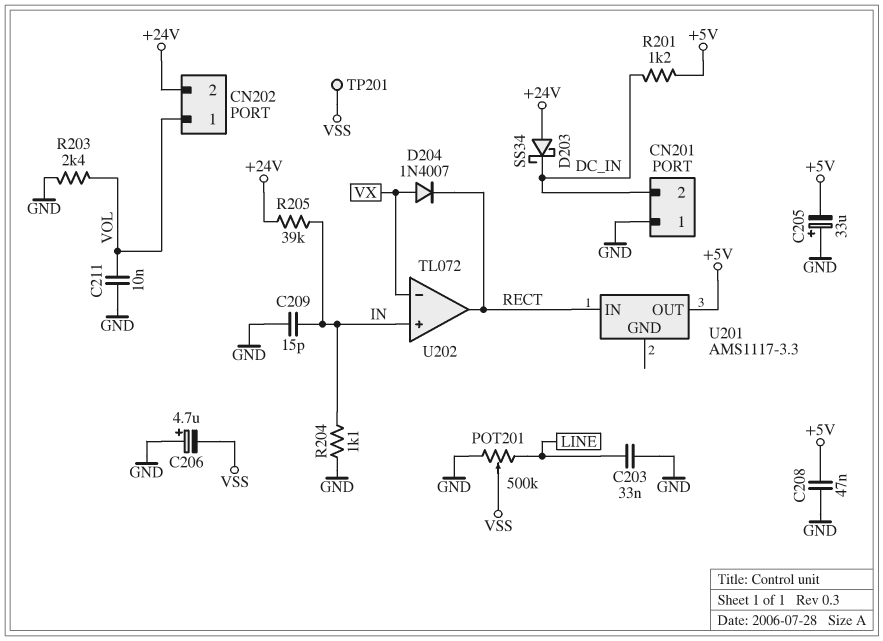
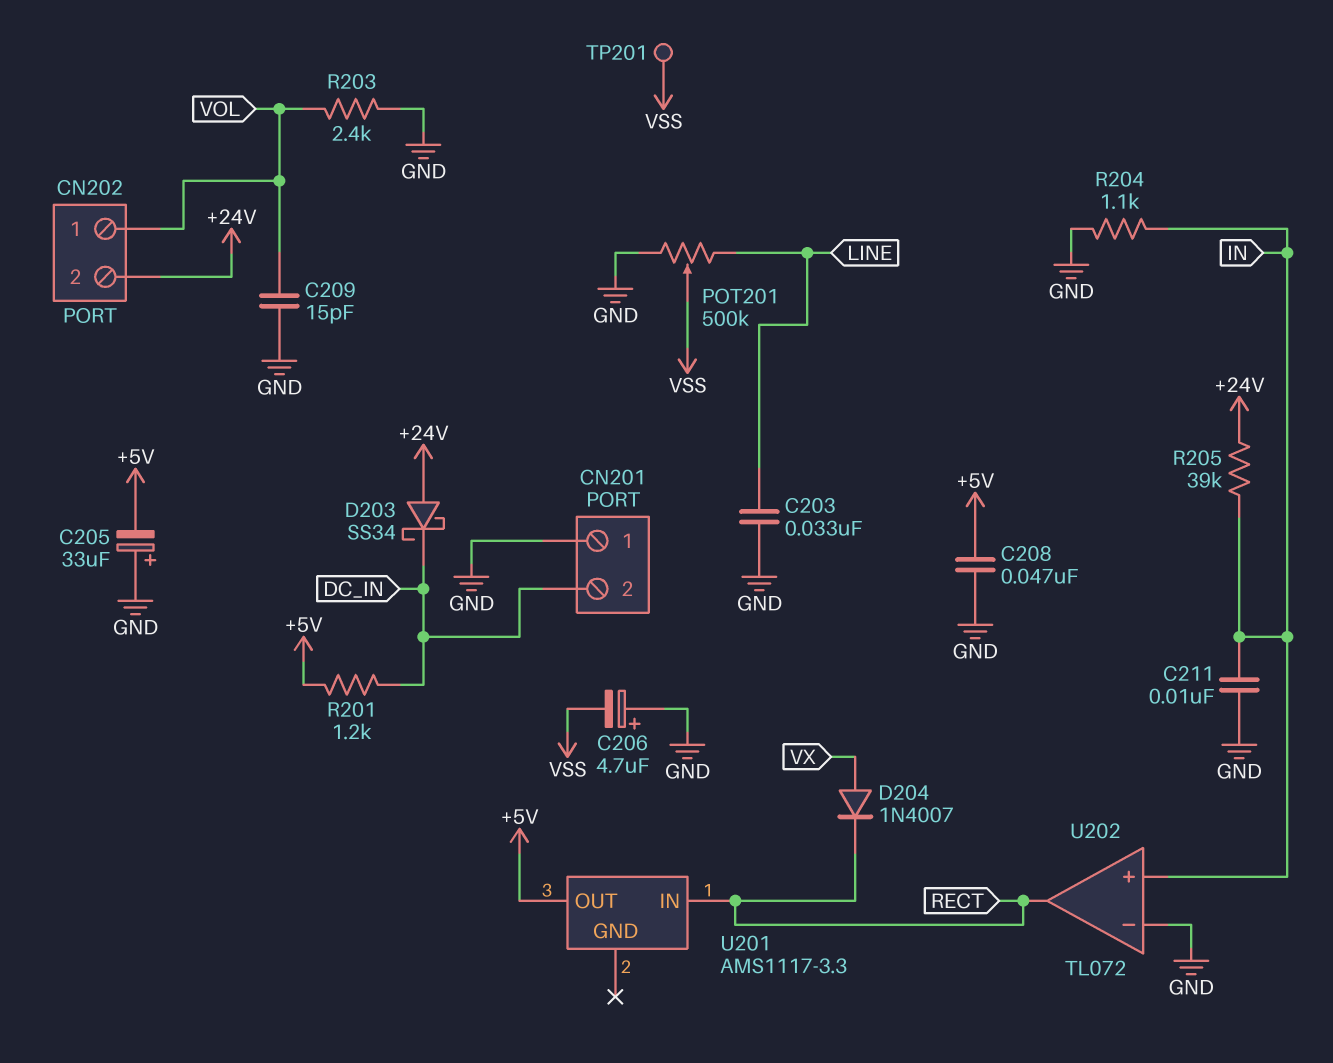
C209: 15pF (GND, IN) -> 15pF (GND, VOL)
C211: 10nF (GND, VOL) -> 10nF (GND, IN)
U202 pin in-: VX -> GND

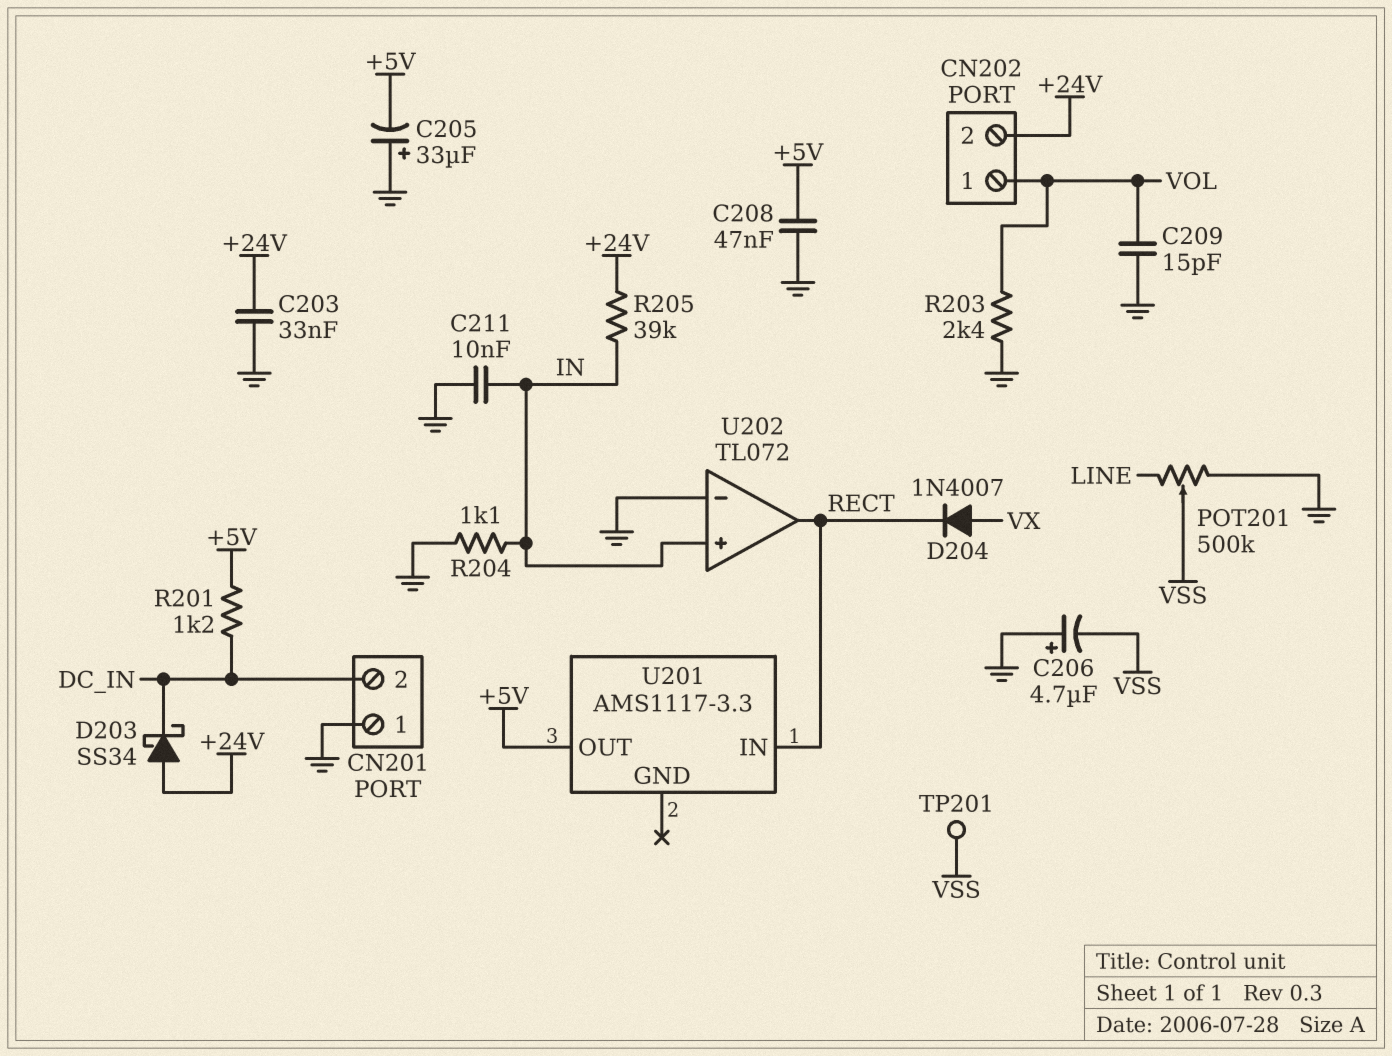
C203: 33nF (GND, LINE) -> 33nF (+24V, GND)

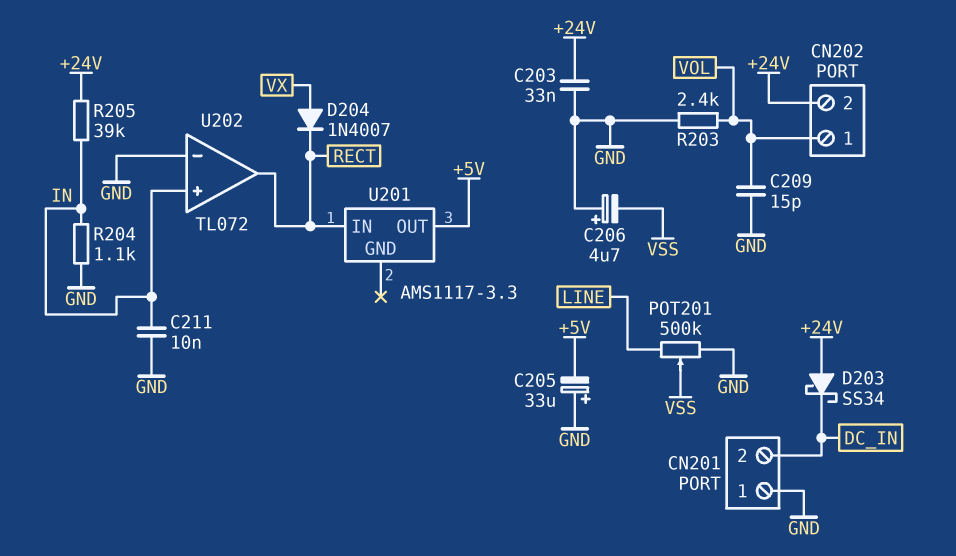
C208: 47nF (+5V, GND) -> none
R201: 1.2k (+5V, DC_IN) -> none
TP201: test point (VSS) -> none

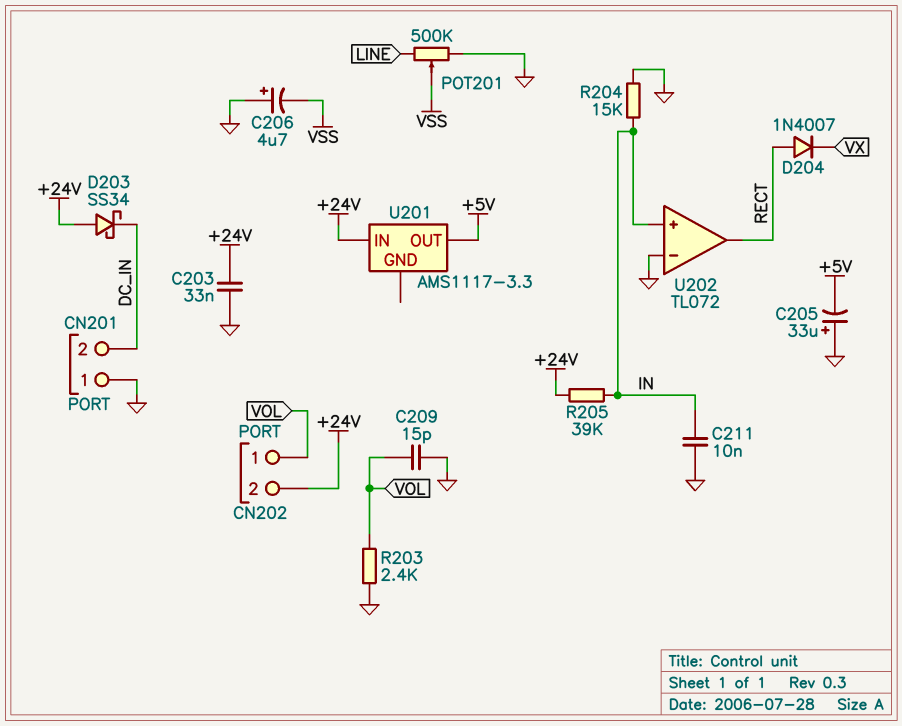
D204: diode 1N4007 (A VX, K RECT) -> diode 1N4007 (A RECT, K VX)
R204: 1.1k (GND, IN) -> 15k (GND, IN)
U201 pin IN: RECT -> +24V

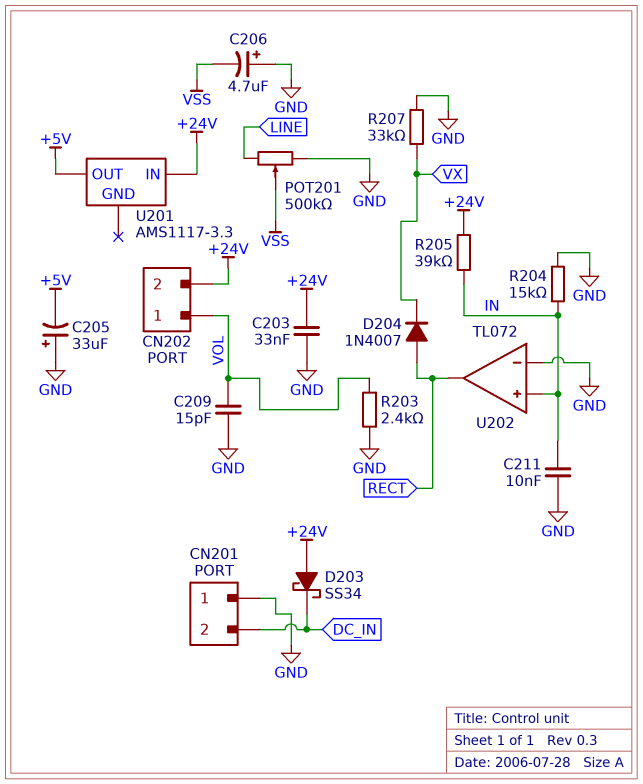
R207: none -> 33k (GND, VX)

